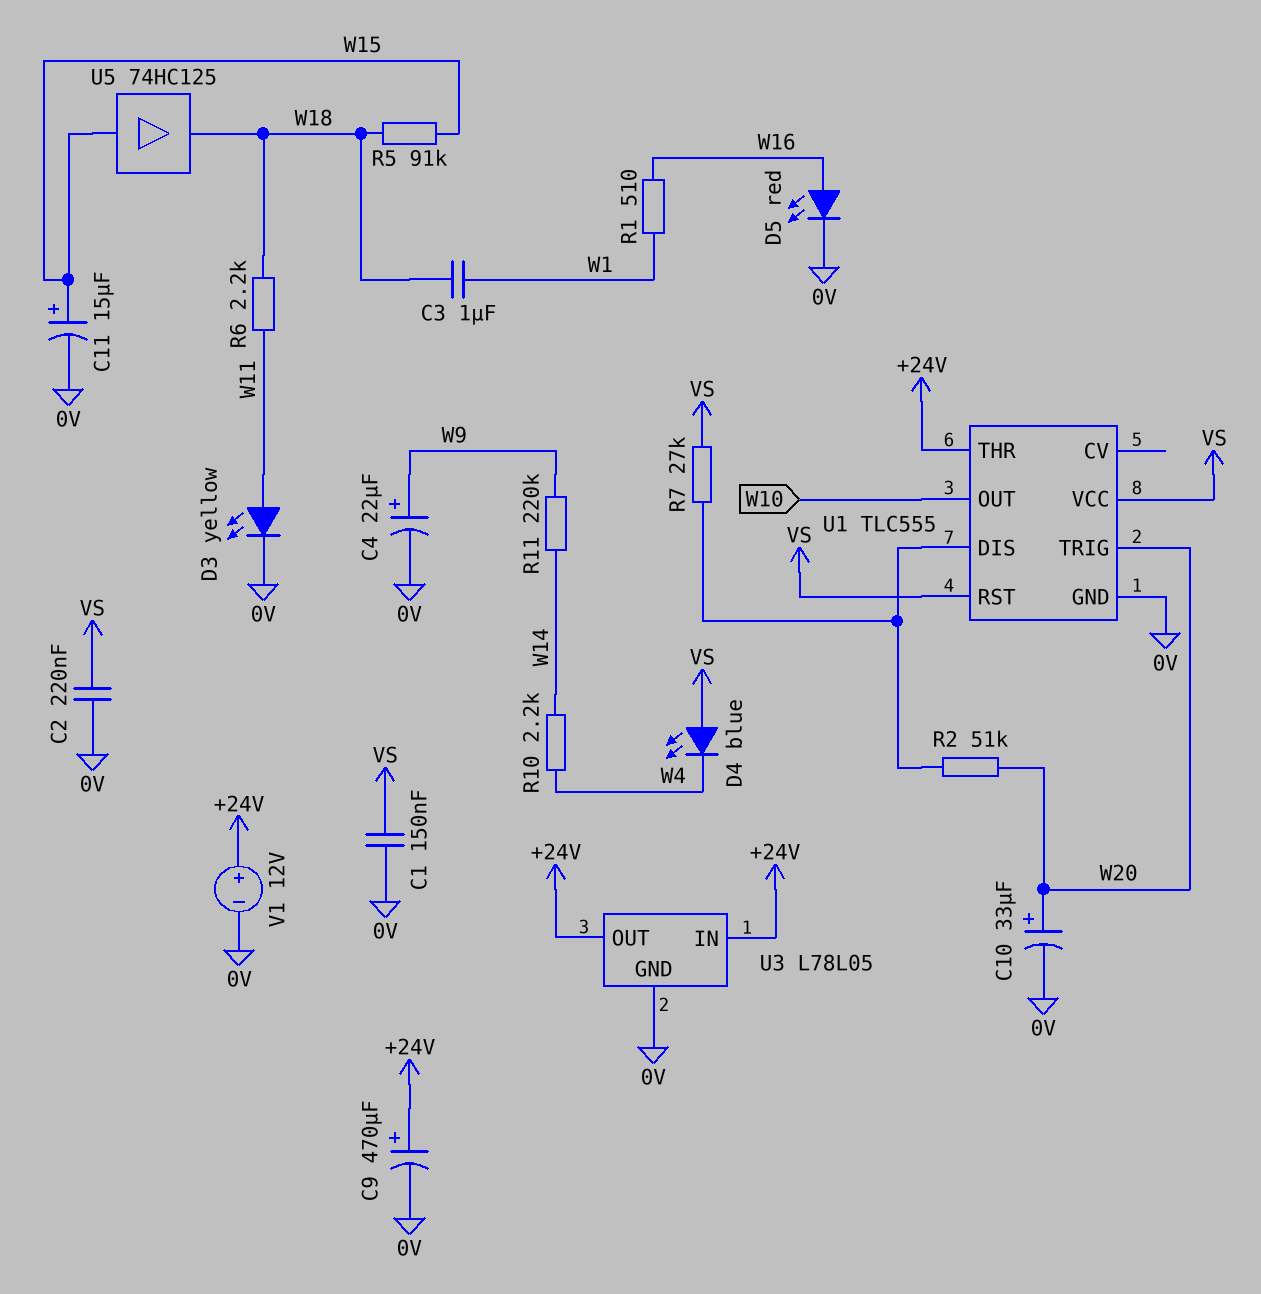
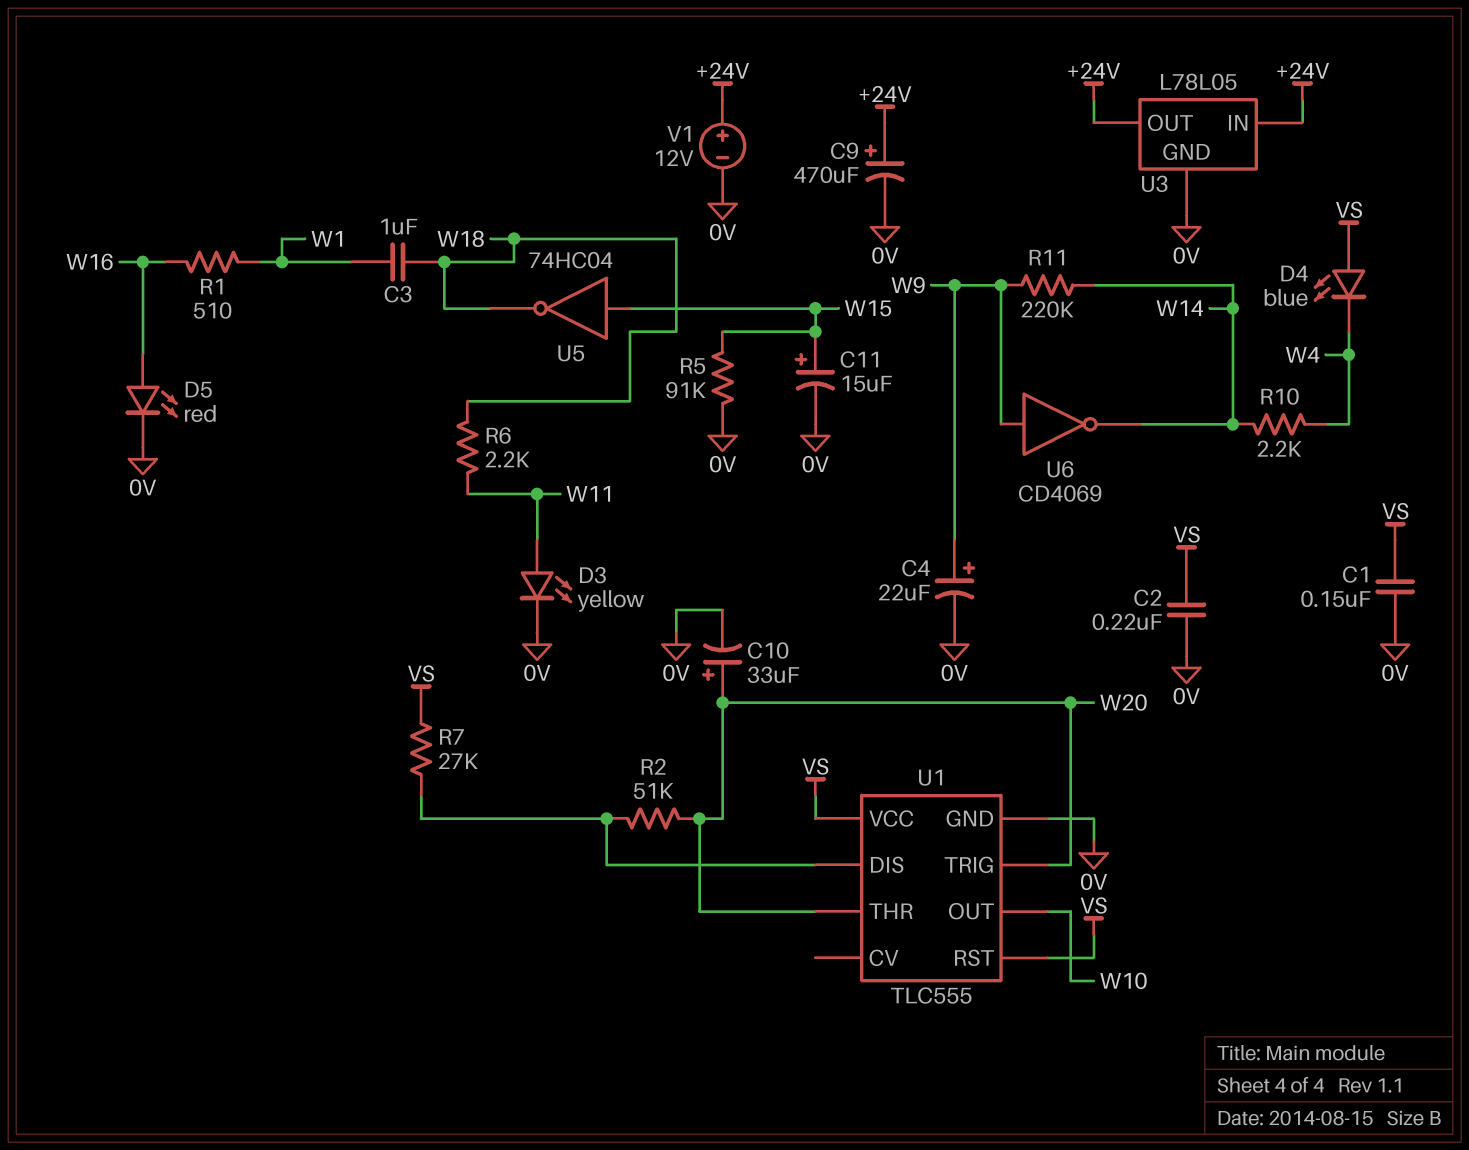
R5: 91k (W15, W18) -> 91k (0V, W15)
U1 pin THR: +24V -> W20
U5: buffer 74HC125 (in W15, out W18) -> NOT 74HC04 (in W15, out W18)
U6: none -> NOT CD4069 (in W9, out W14)

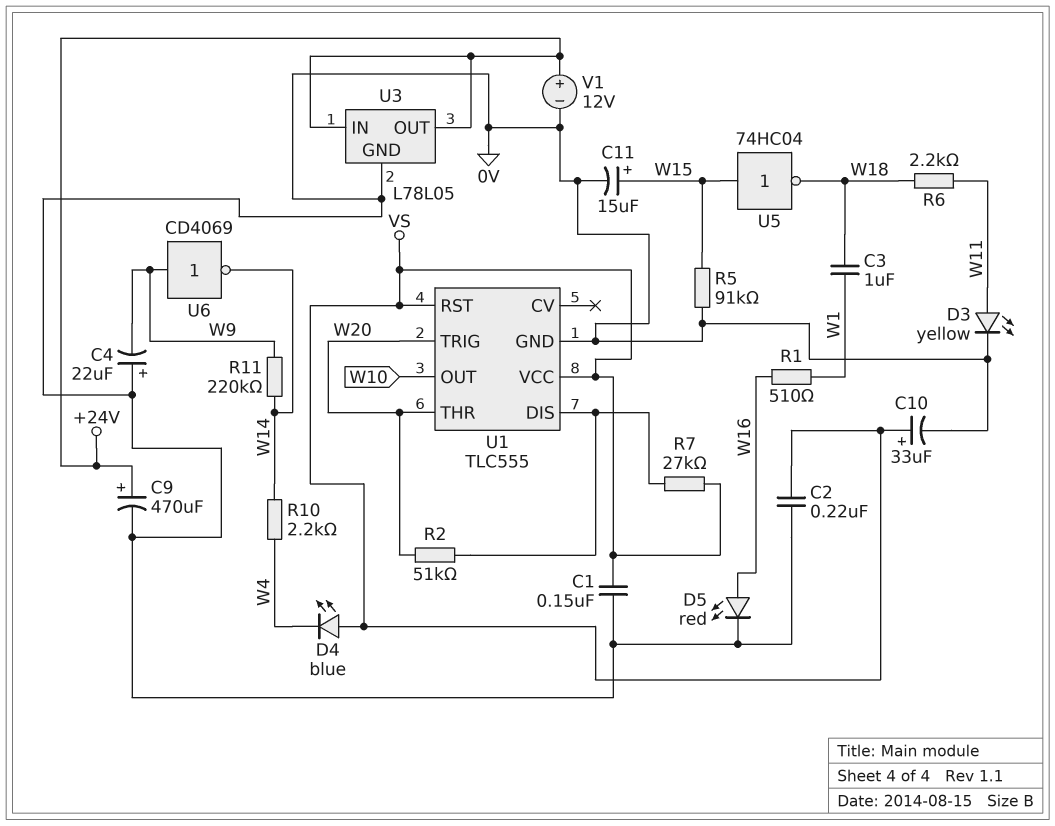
C4: 22uF (plus W9, minus 0V) -> 22uF (plus 0V, minus W9)
C10: 33uF (plus W20, minus 0V) -> 33uF (plus VS, minus 0V)

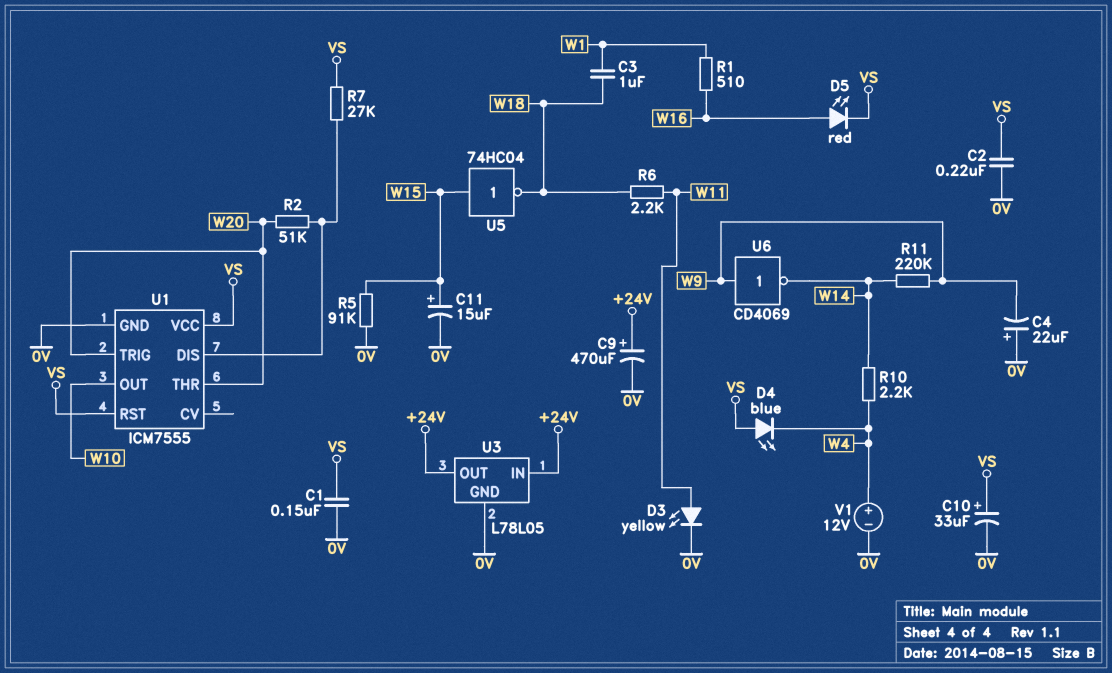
D5: LED red (A W16, K 0V) -> LED red (A W16, K VS)
U1: TLC555 -> ICM7555
V1: 12V (plus +24V, minus 0V) -> 12V (plus W4, minus 0V)

